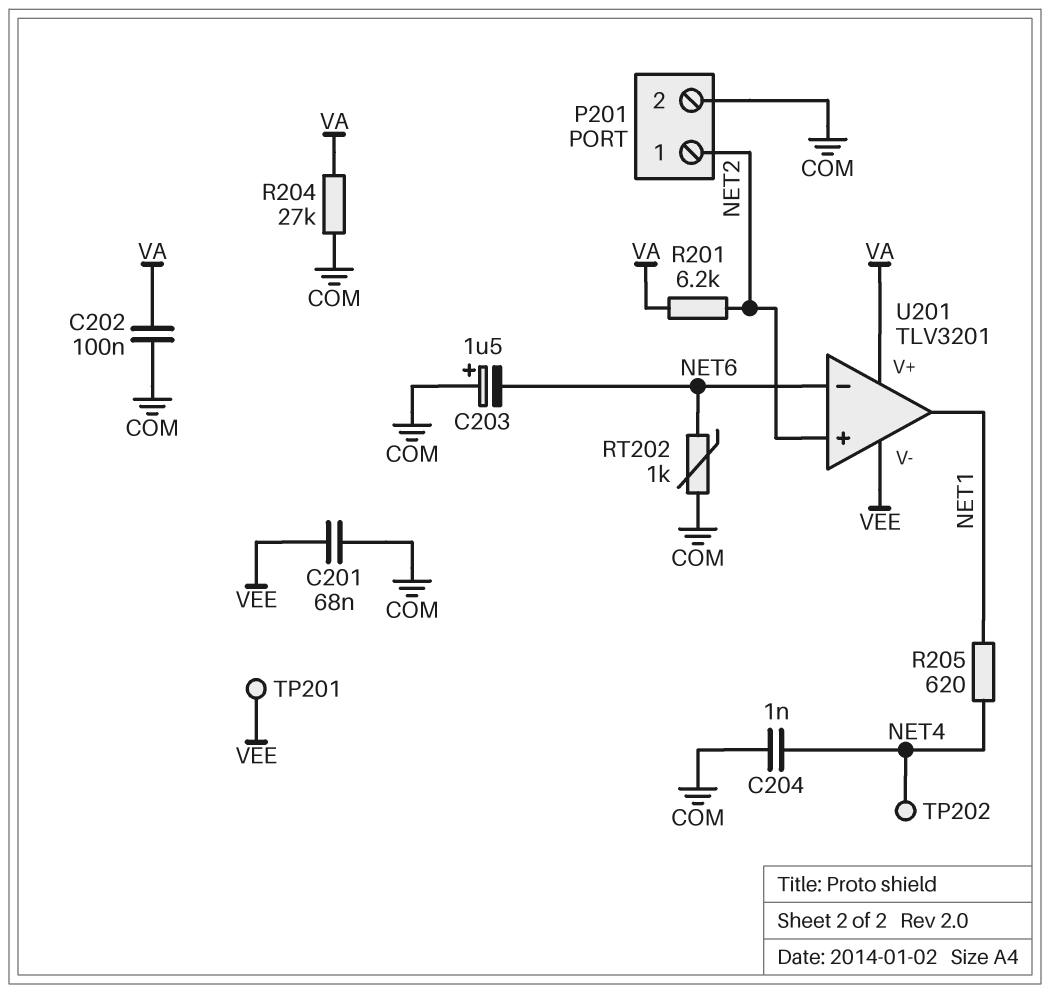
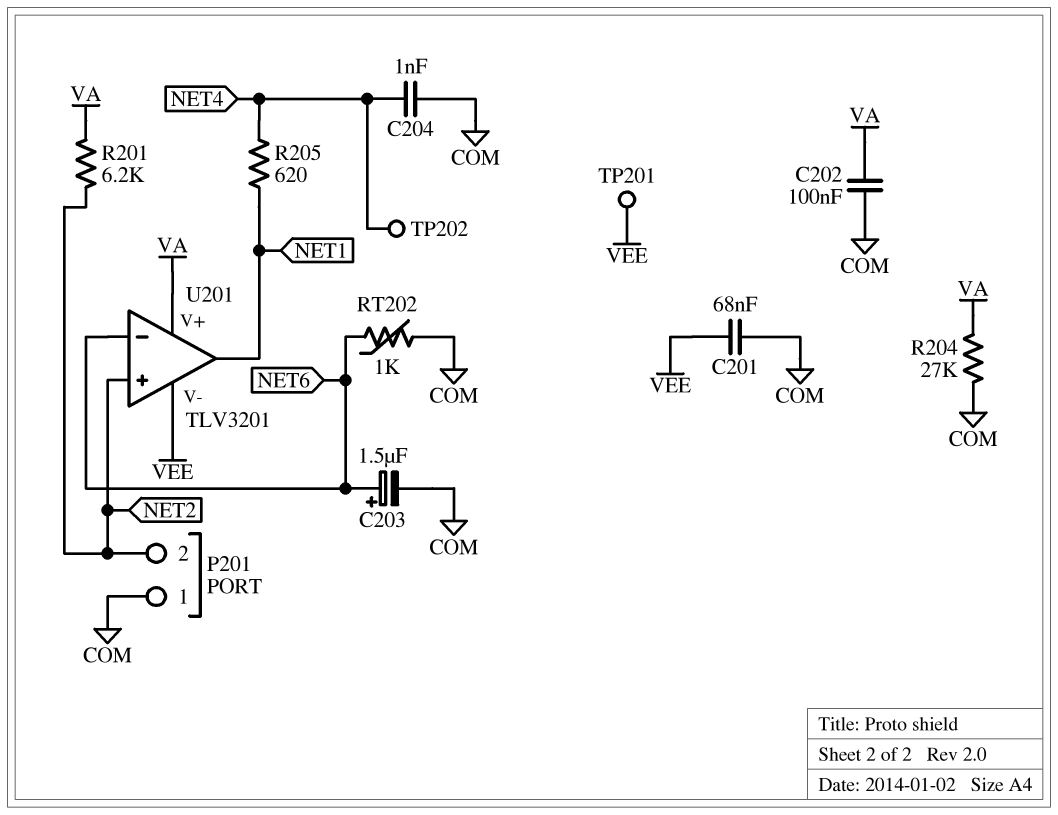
C203: 1.5uF (plus COM, minus NET6) -> 1.5uF (plus NET6, minus COM)
P201 pin 1: NET2 -> COM
P201 pin 2: COM -> NET2

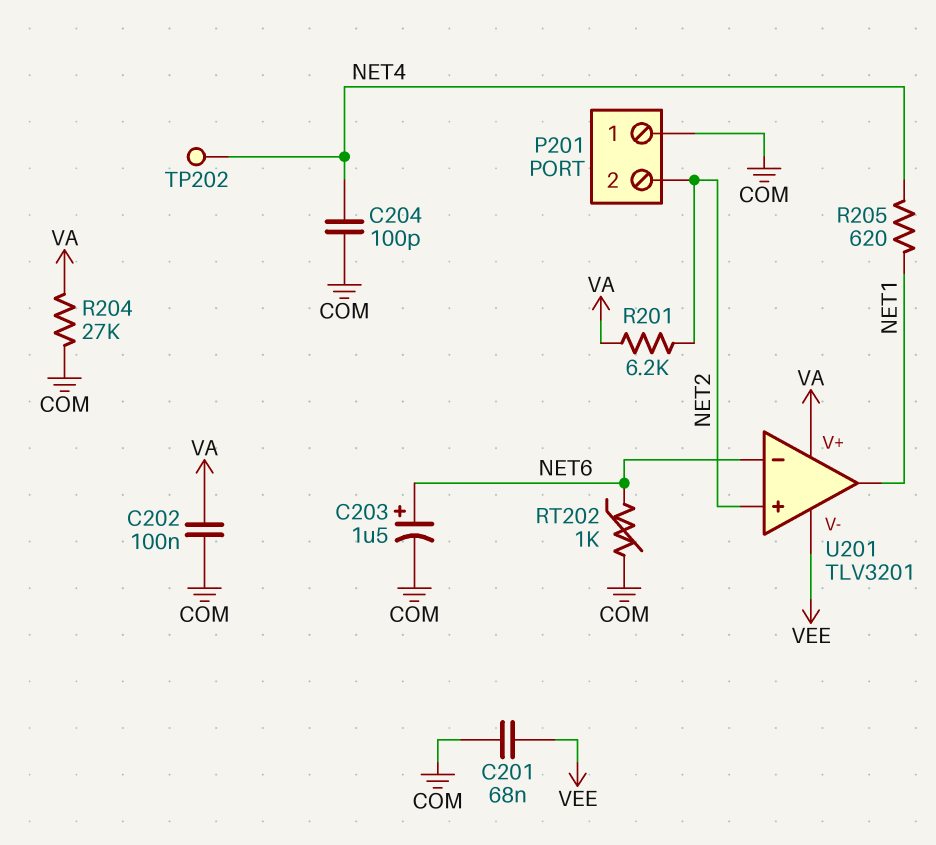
C204: 1nF (COM, NET4) -> 100pF (COM, NET4)
TP201: test point (VEE) -> none

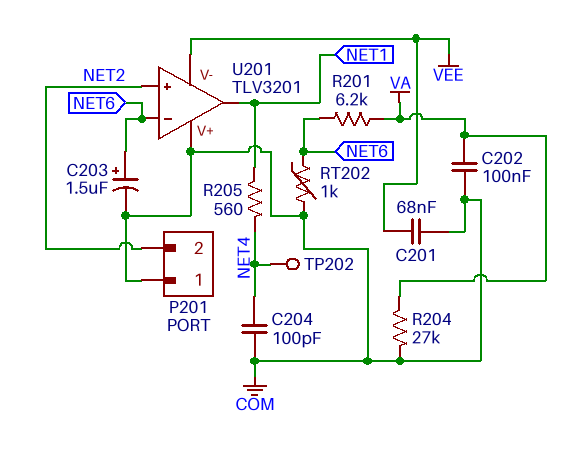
R201: 6.2k (NET2, VA) -> 6.2k (NET6, VA)
R205: 620 (NET1, NET4) -> 560 (NET1, NET4)
U201 pin V+: VA -> COM

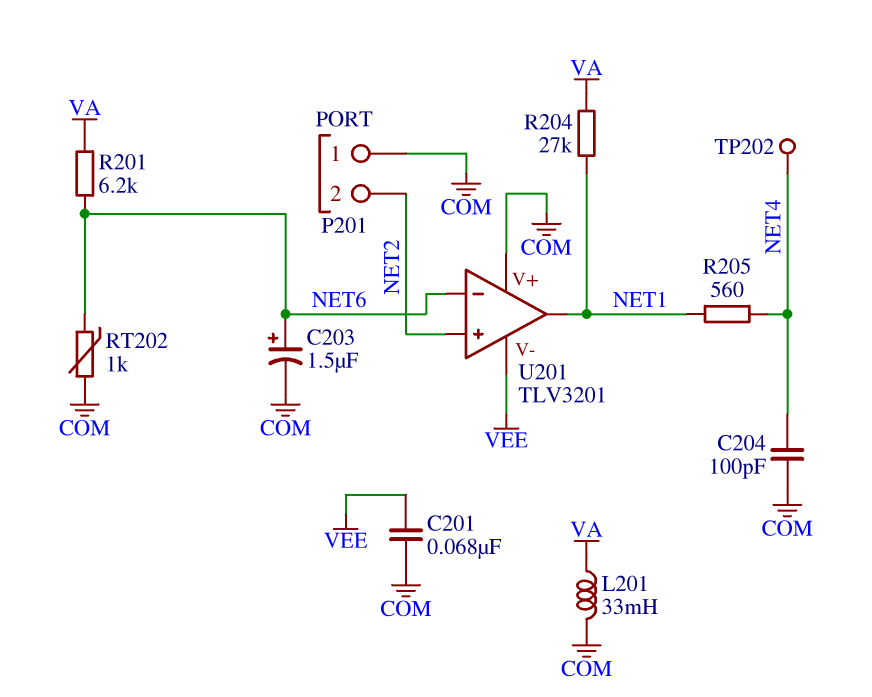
C202: 100nF (COM, VA) -> none
L201: none -> 33mH (COM, VA)
R204: 27k (COM, VA) -> 27k (NET1, VA)

